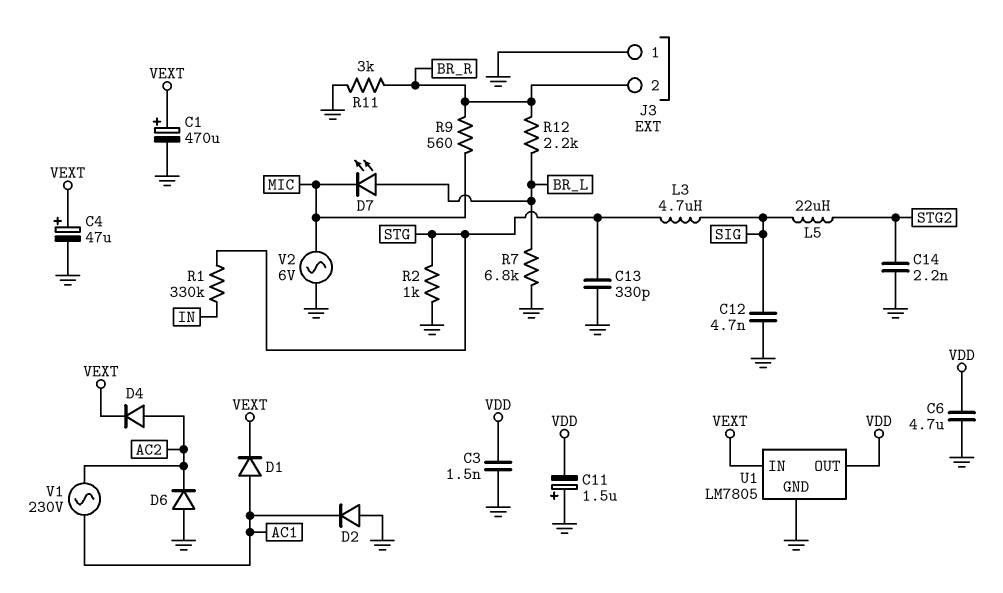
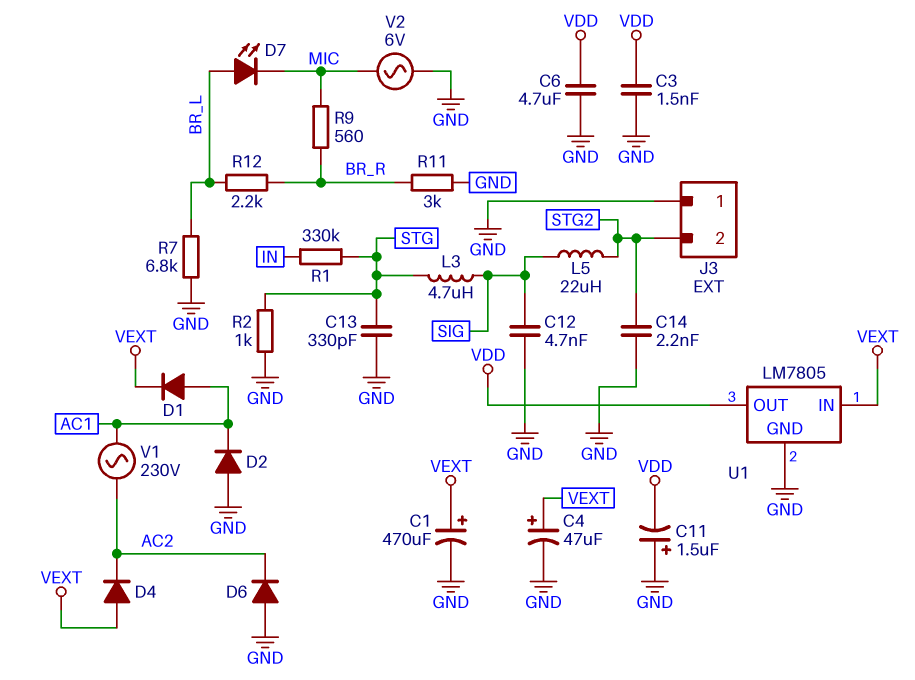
D4: diode (A AC2, K VEXT) -> diode (A VEXT, K AC2)
J3 pin 2: BR_R -> STG2

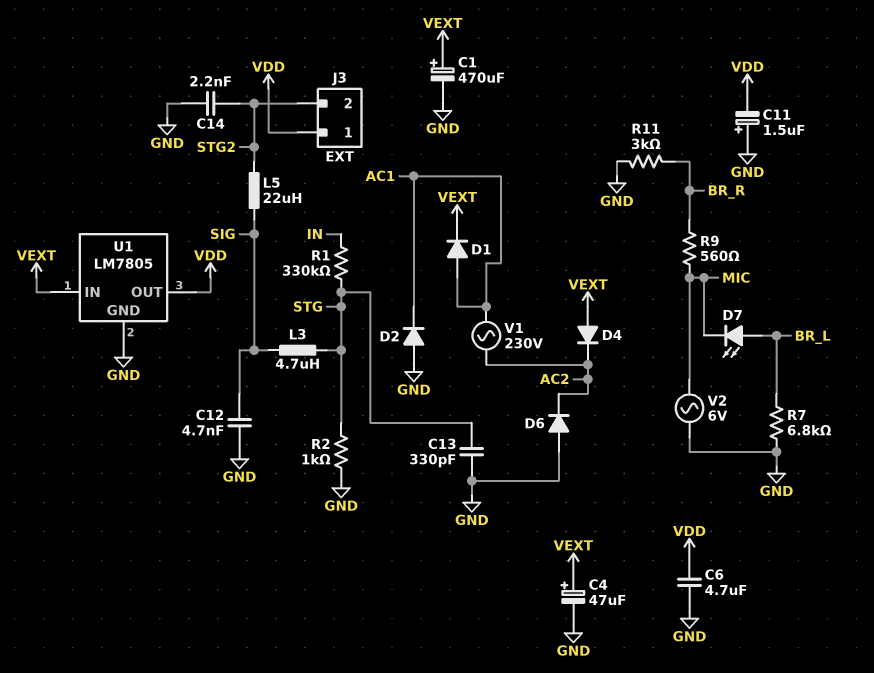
C3: 1.5nF (GND, VDD) -> none
J3 pin 1: GND -> VDD
R12: 2.2k (BR_L, BR_R) -> none

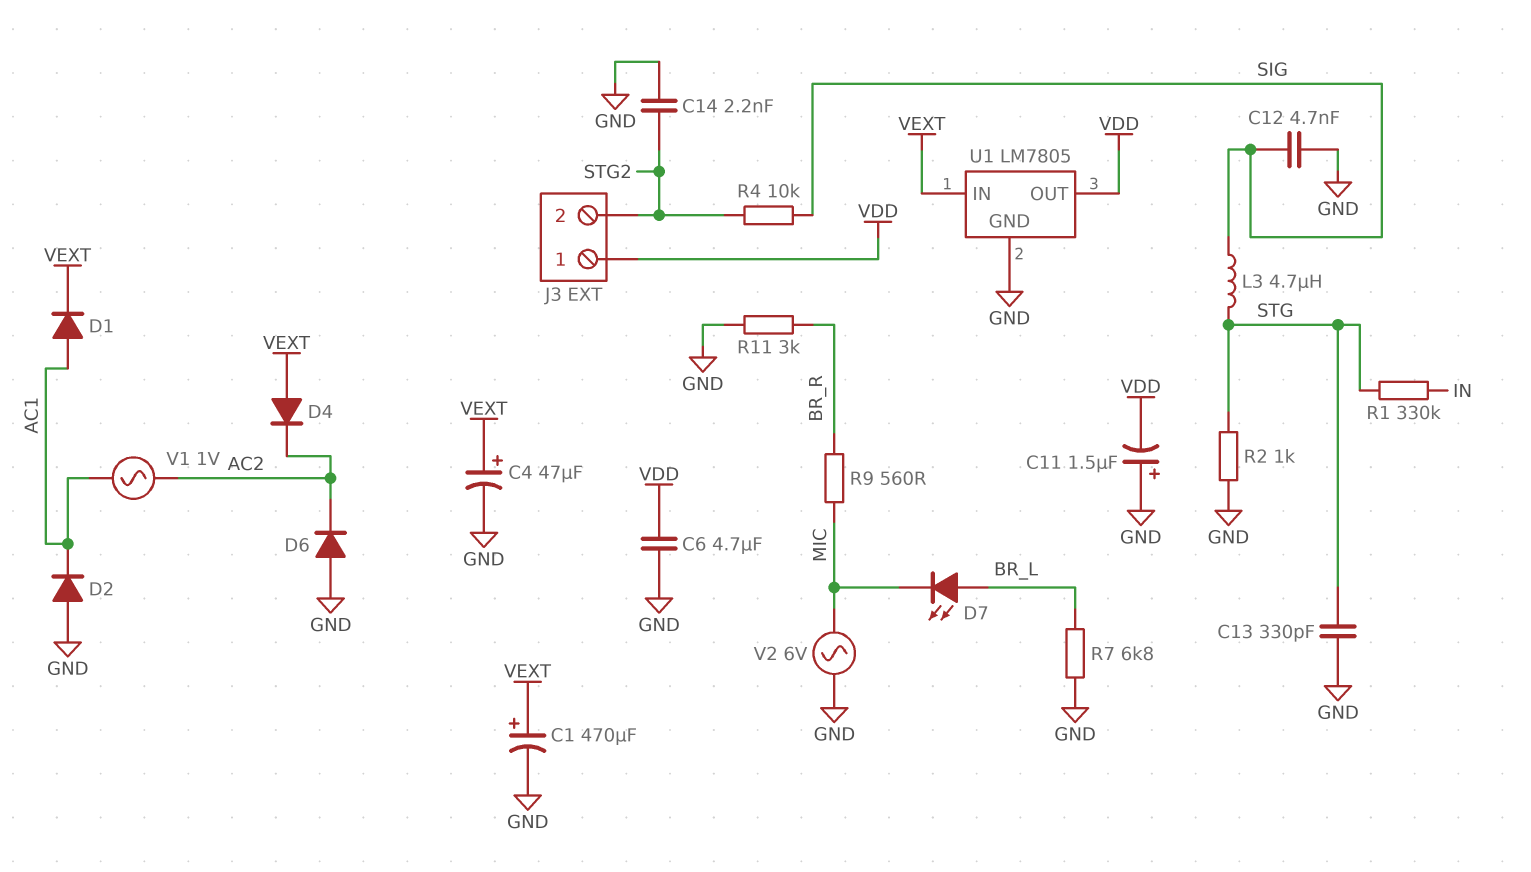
L5: 22uH (SIG, STG2) -> none
R4: none -> 10k (SIG, STG2)
V1: AC 230V (AC1, AC2) -> AC 1V (AC1, AC2)

